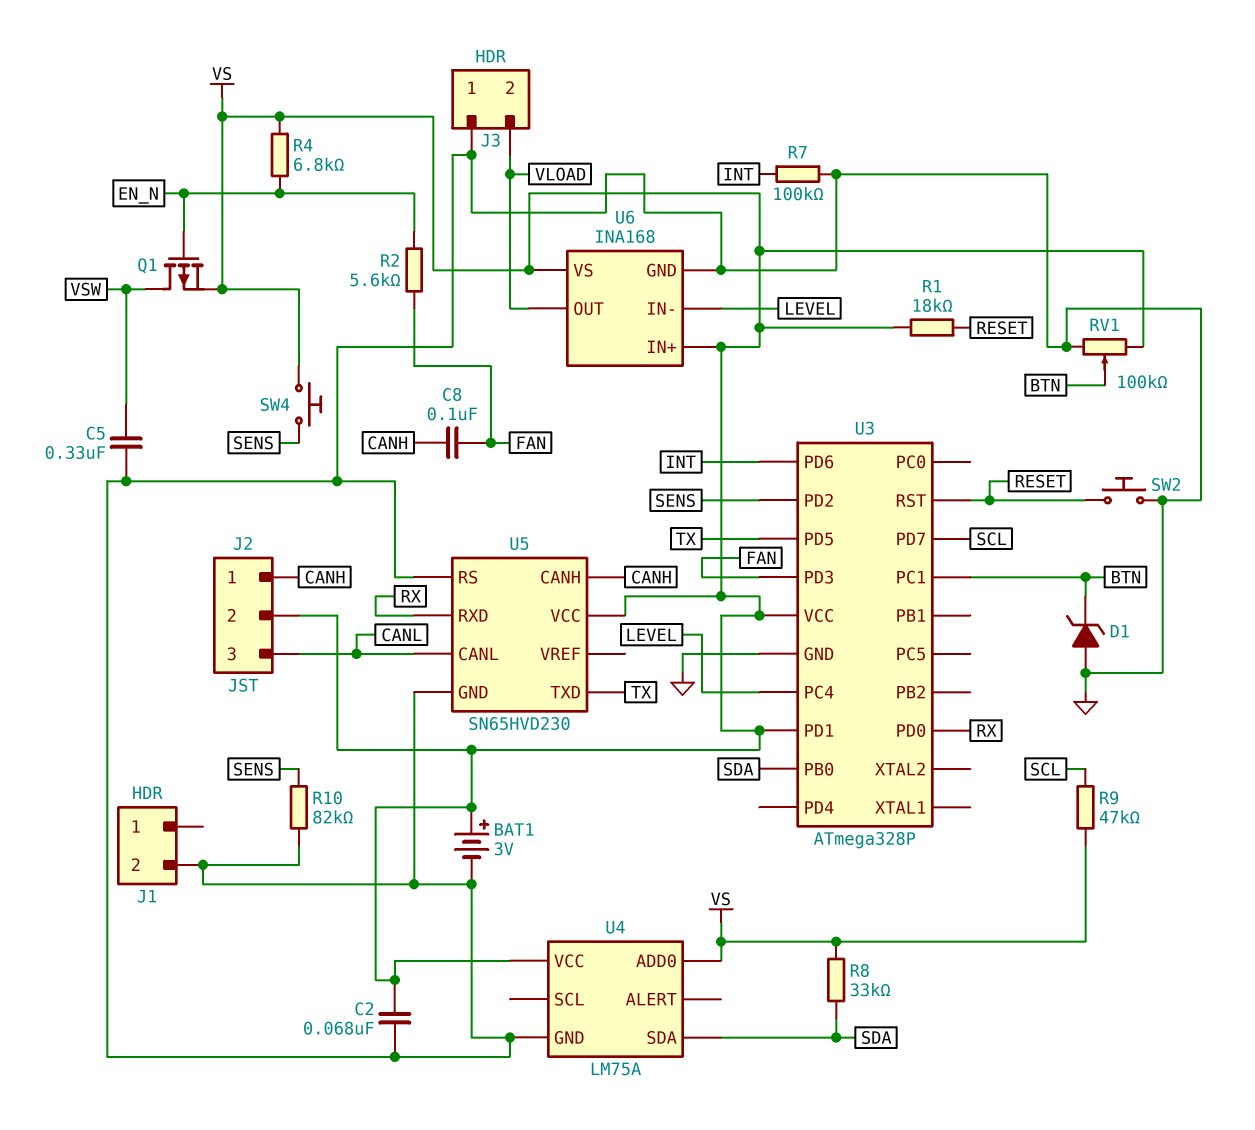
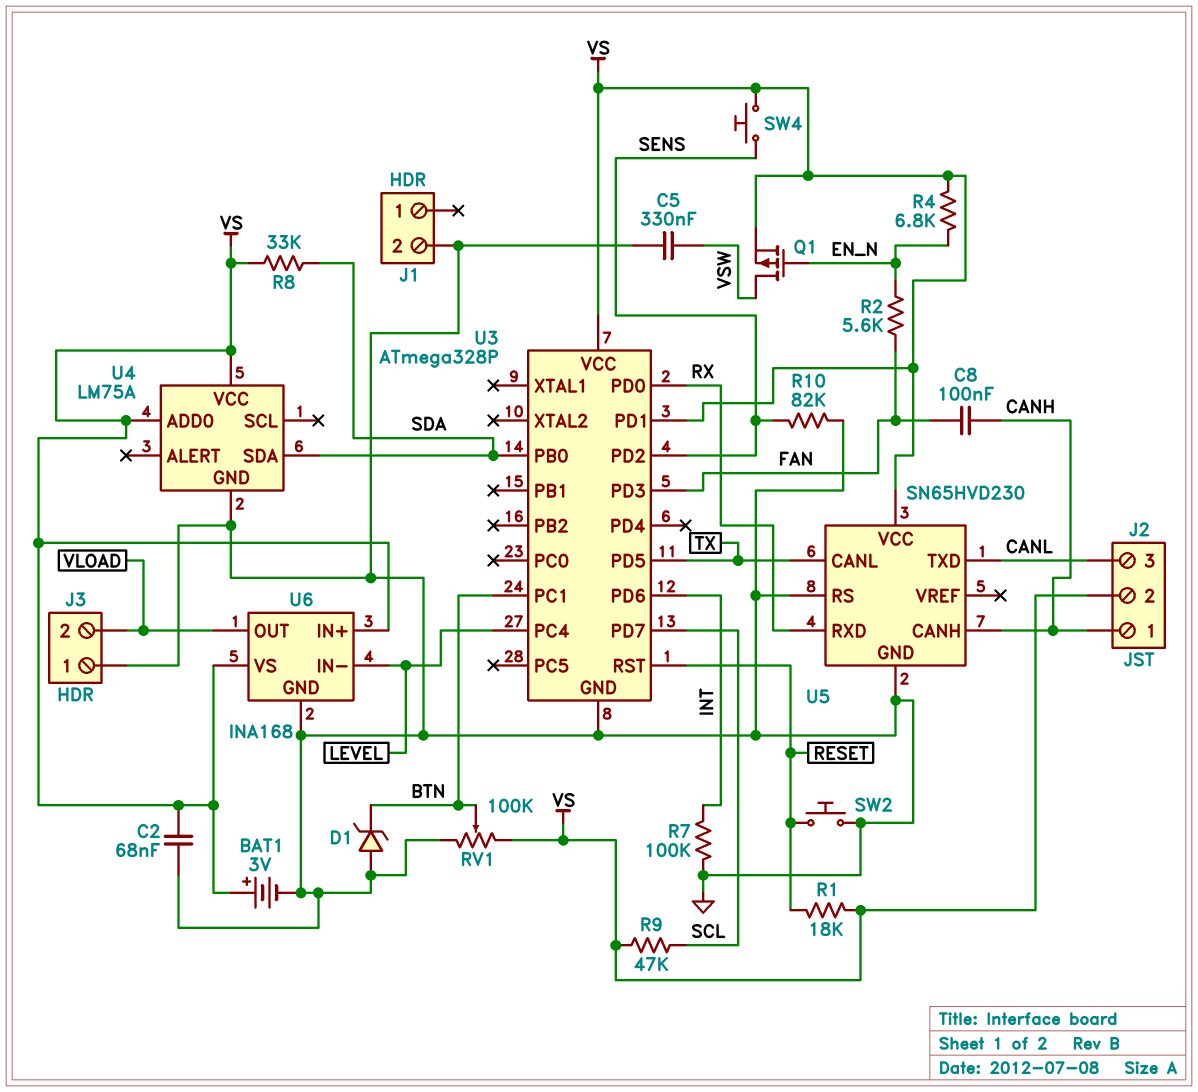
U5 pin CANL: CANL -> TX
U5 pin TXD: TX -> CANL

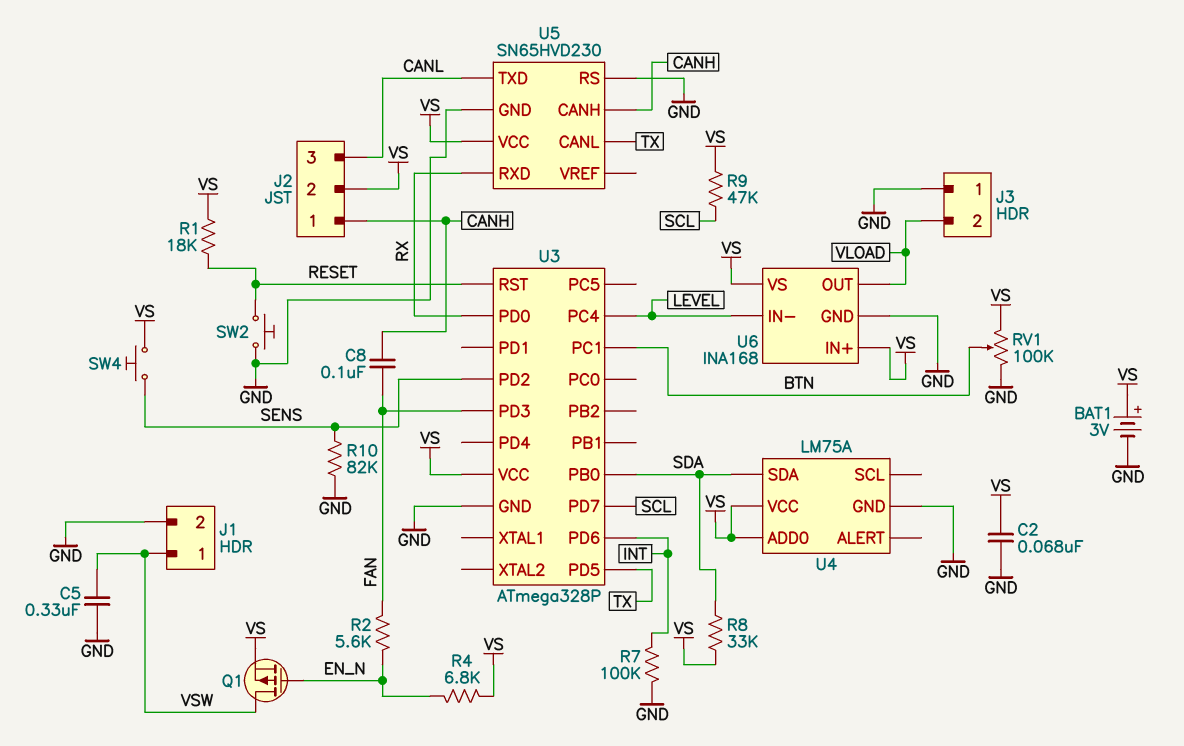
D1: zener (A GND, K BTN) -> none
J1 pin 1: none -> VSW
U3 pin PD1: VS -> none

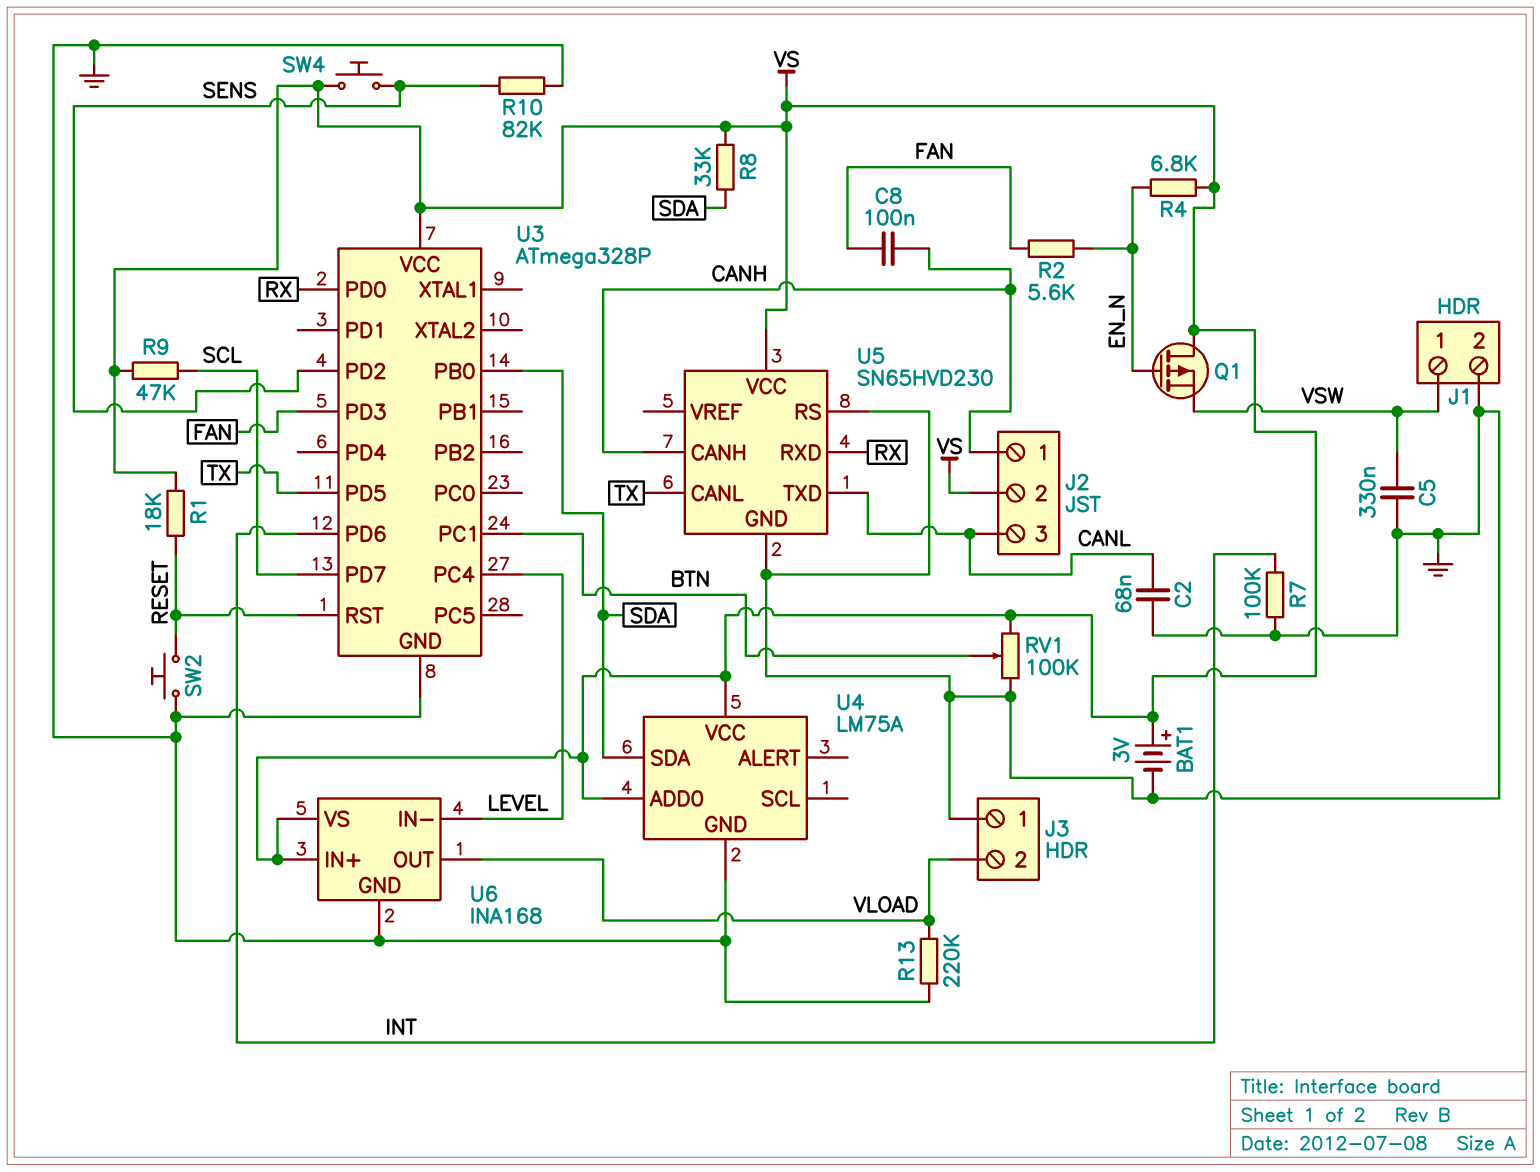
C2: 68nF (GND, VS) -> 68nF (CANL, GND)
Q1: PMOS (G EN_N, D VSW, S VS) -> PMOS (G EN_N, D VS, S VSW)
R13: none -> 220k (GND, VLOAD)

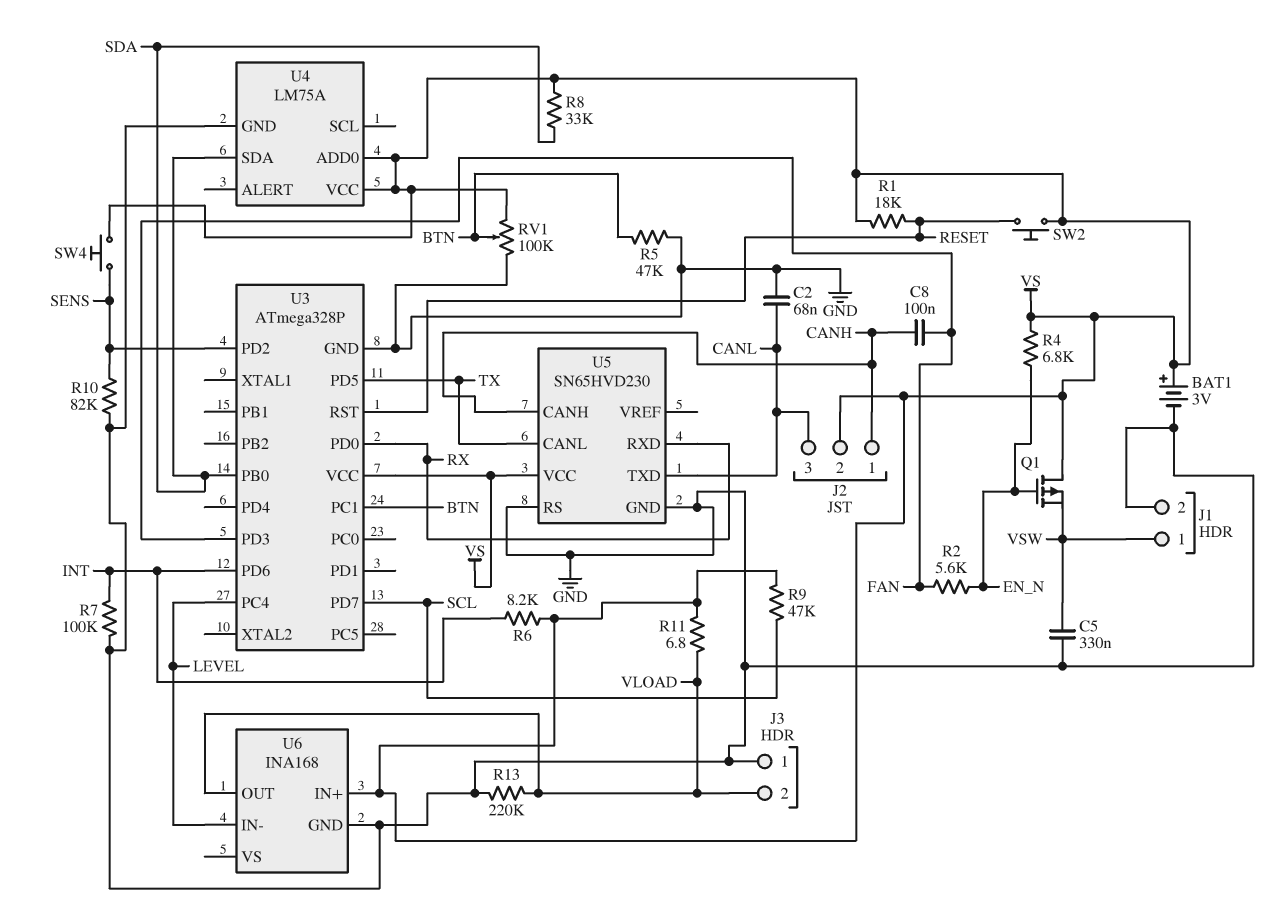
R5: none -> 47k (BTN, GND)
R6: none -> 8.2k (INT, VS)
R11: none -> 6.8 (VLOAD, VS)
SW2: button (GND, RESET) -> button (RESET, VS)
U6 pin VS: VS -> none

